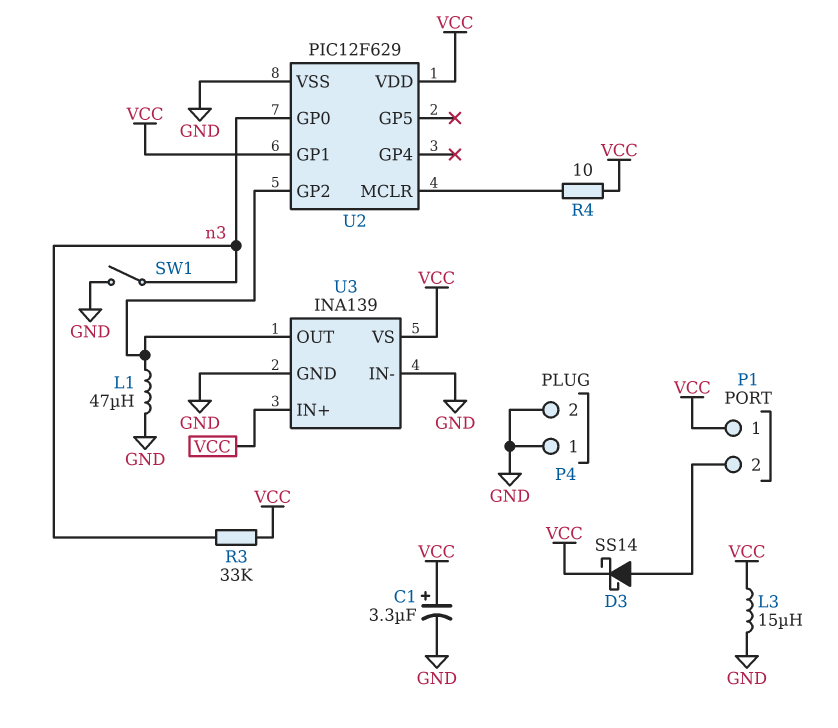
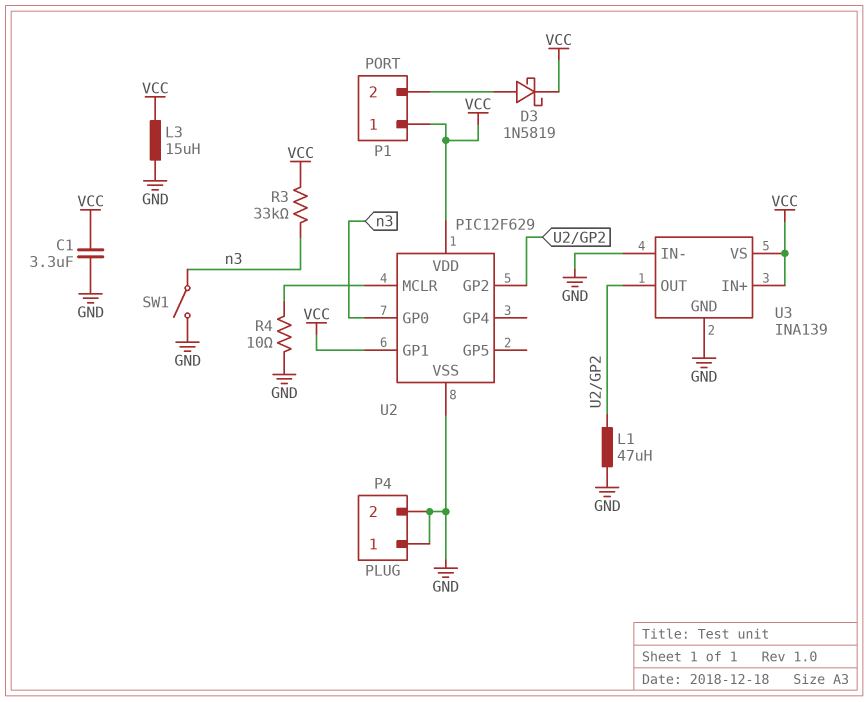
C1: 3.3uF (plus VCC, minus GND) -> 3.3uF (GND, VCC)
D3: schottky SS14 (A P1/2, K VCC) -> schottky 1N5819 (A P1/2, K VCC)
R4: 10 (U2/MCLR, VCC) -> 10 (GND, U2/MCLR)

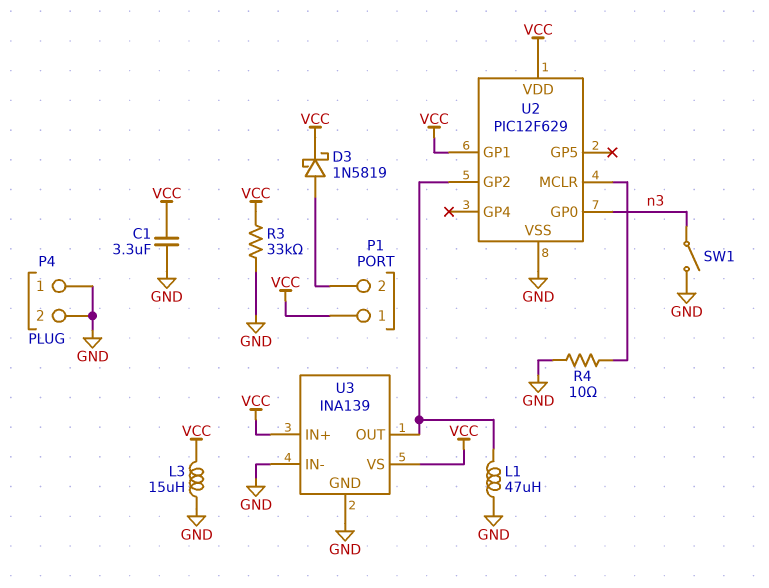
R3: 33k (VCC, n3) -> 33k (GND, VCC)

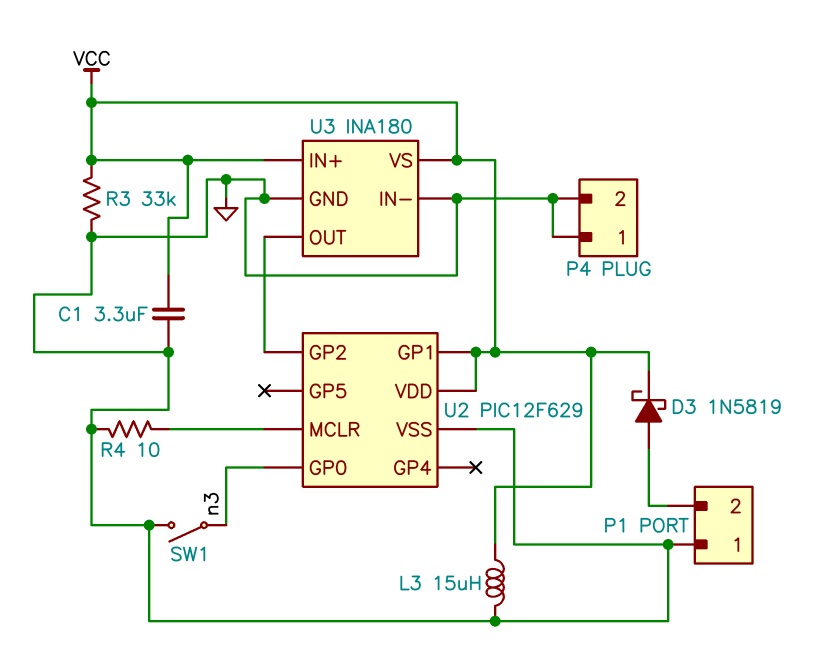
L1: 47uH (GND, U2/GP2) -> none
P1 pin 1: VCC -> GND
U3: INA139 -> INA180

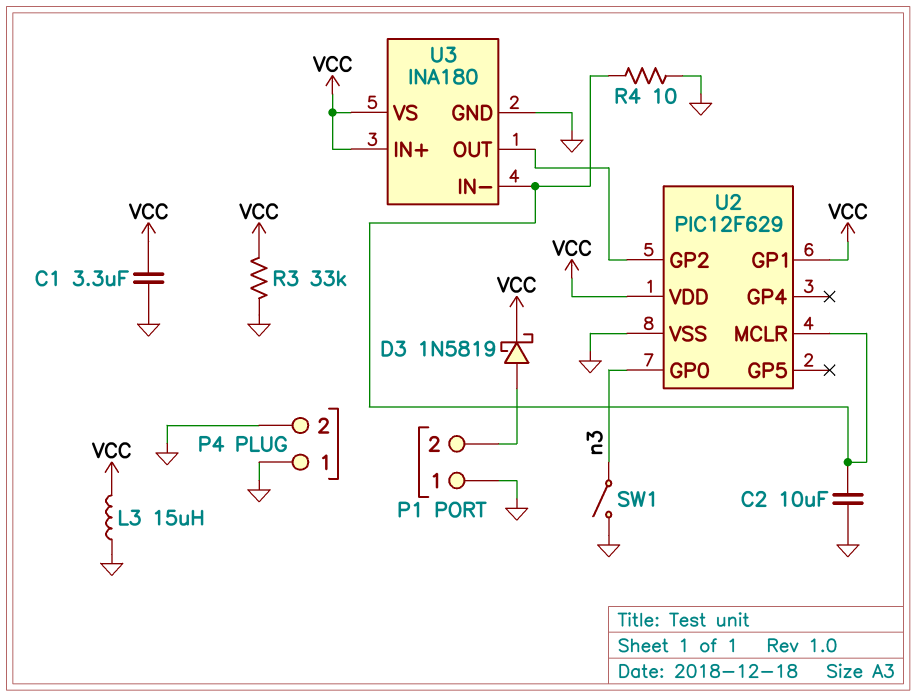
C2: none -> 10uF (GND, U2/MCLR)
U3 pin IN-: GND -> U2/MCLR

